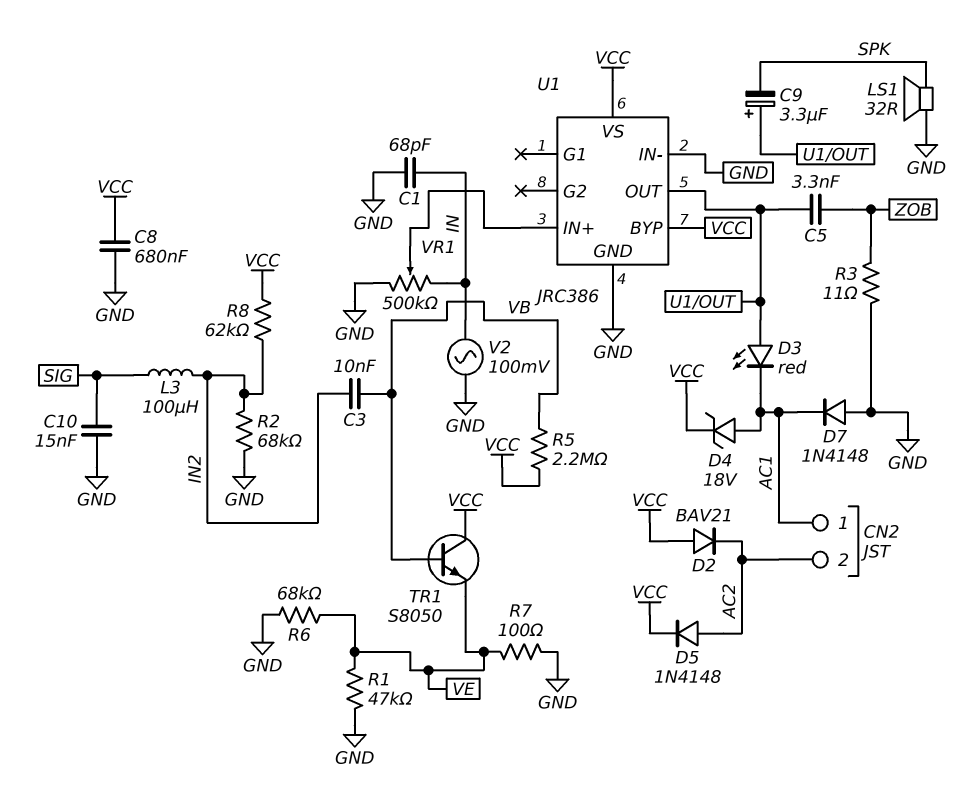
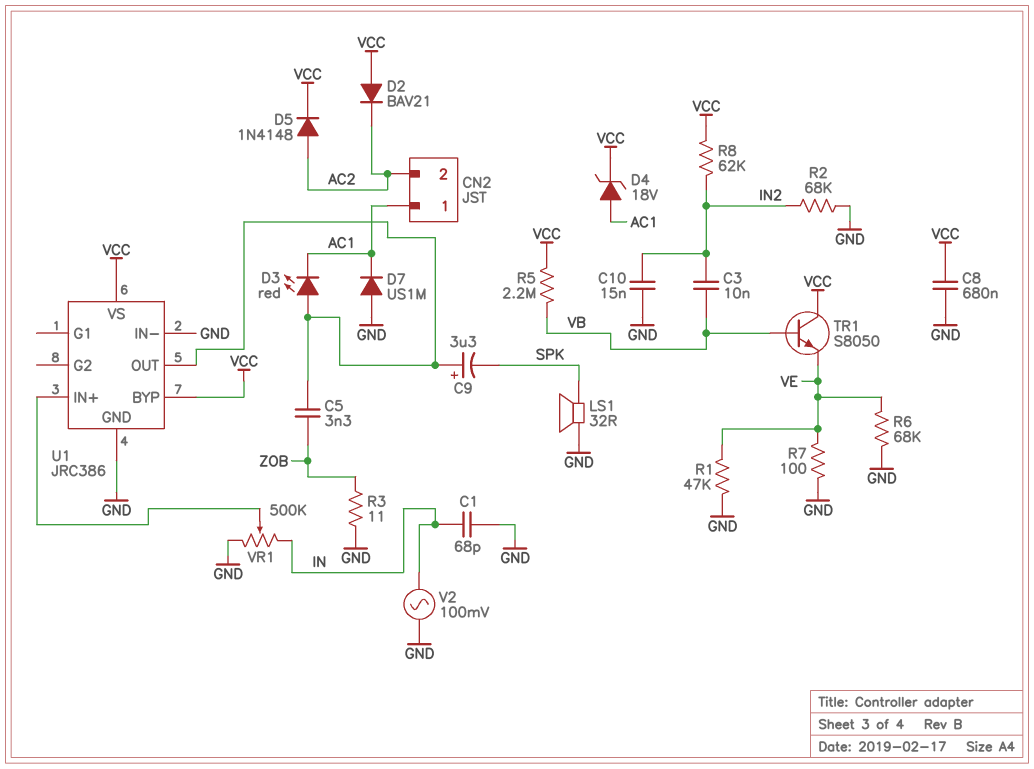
C10: 15nF (GND, SIG) -> 15nF (GND, IN2)
D7: diode 1N4148 (A GND, K AC1) -> diode US1M (A GND, K AC1)
L3: 100uH (IN2, SIG) -> none

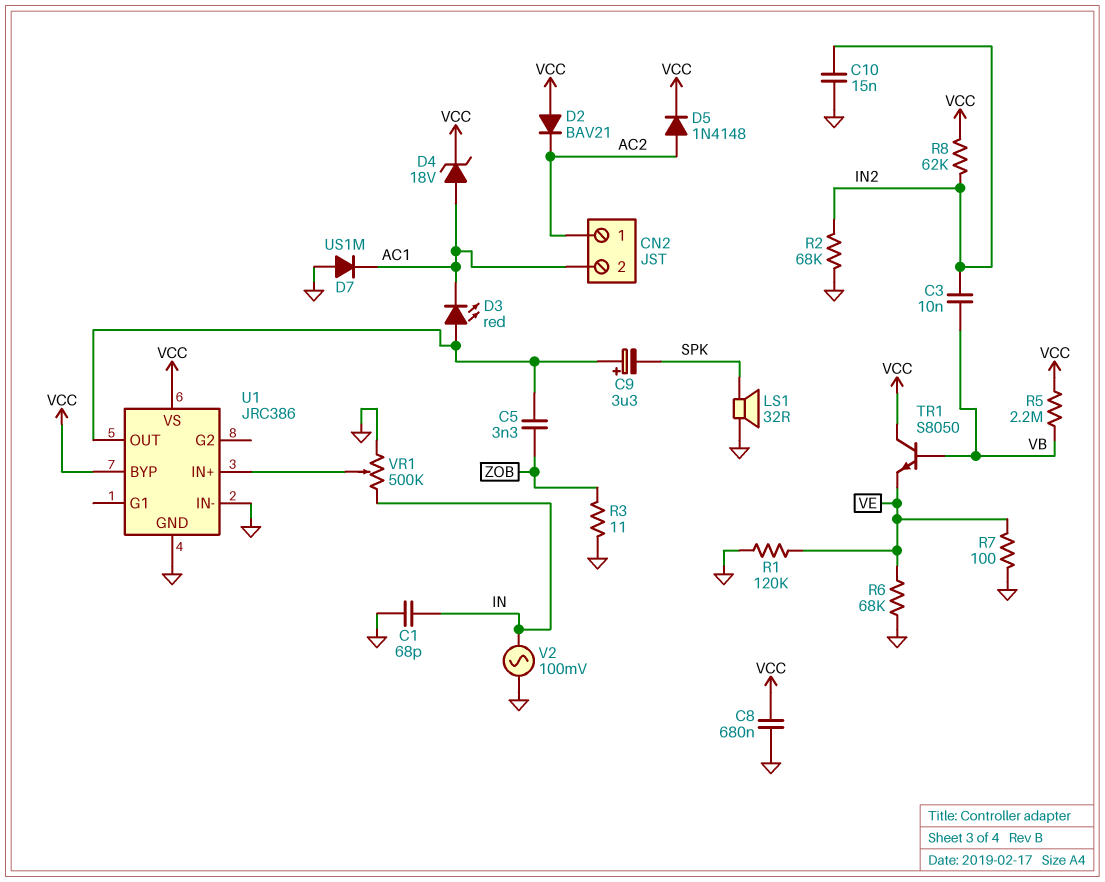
CN2 pin 1: AC1 -> AC2
CN2 pin 2: AC2 -> AC1
R1: 47k (GND, VE) -> 120k (GND, VE)

